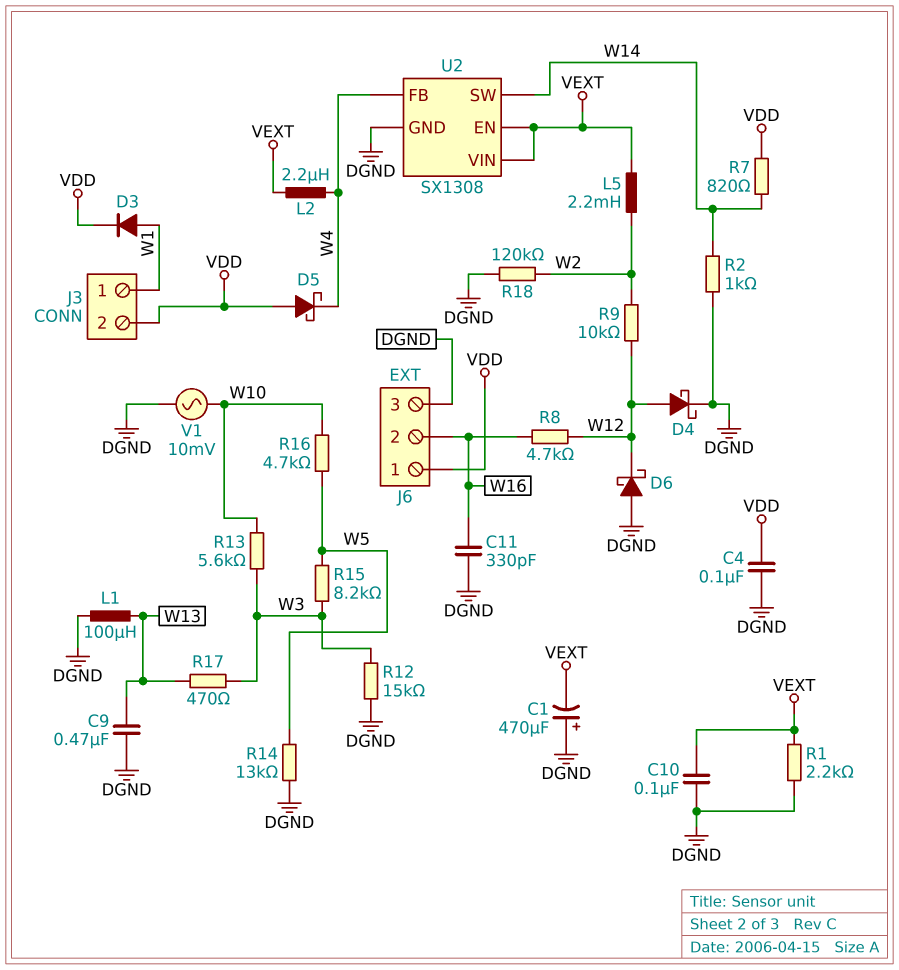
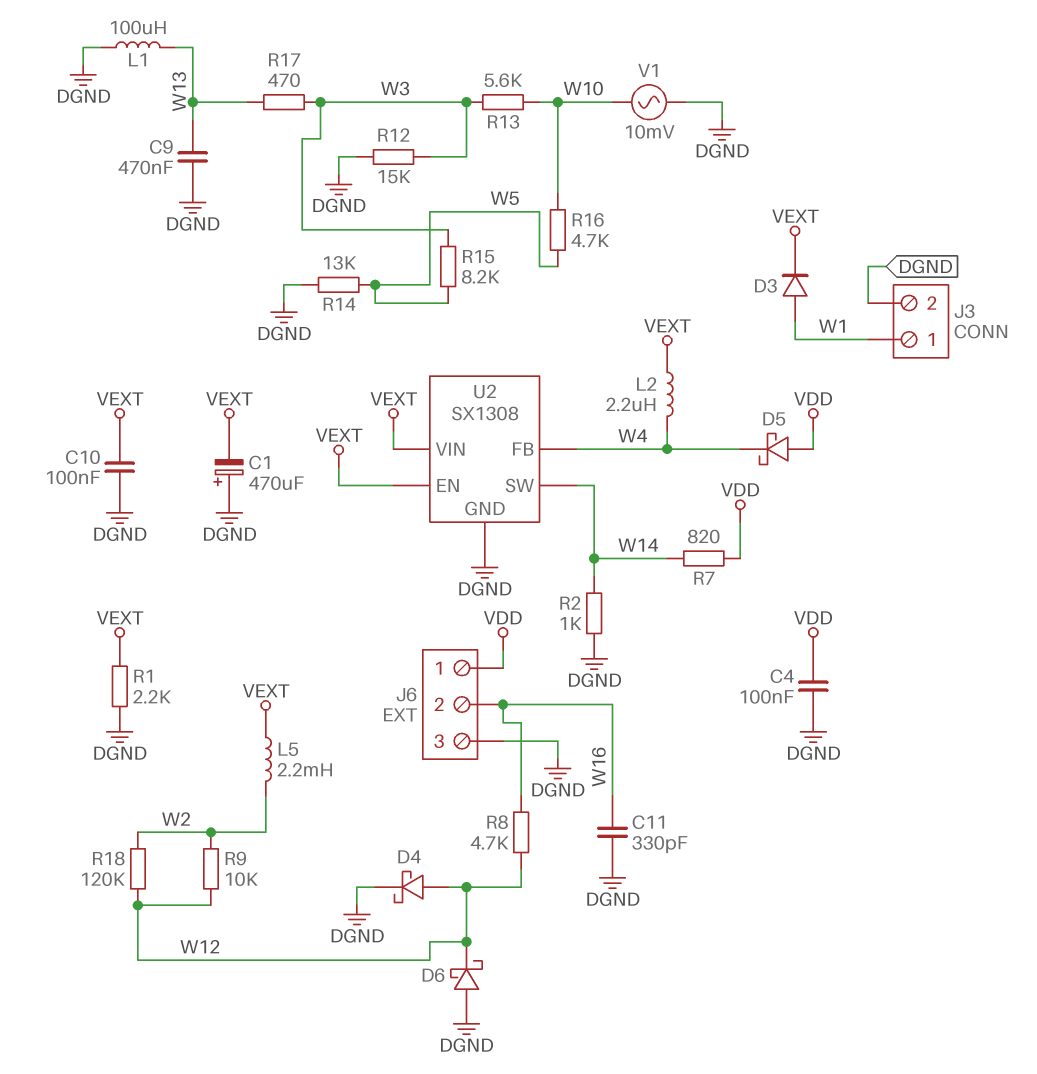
D3: diode (A W1, K VDD) -> diode (A W1, K VEXT)
J3 pin 2: VDD -> DGND
R18: 120k (DGND, W2) -> 120k (W2, W12)

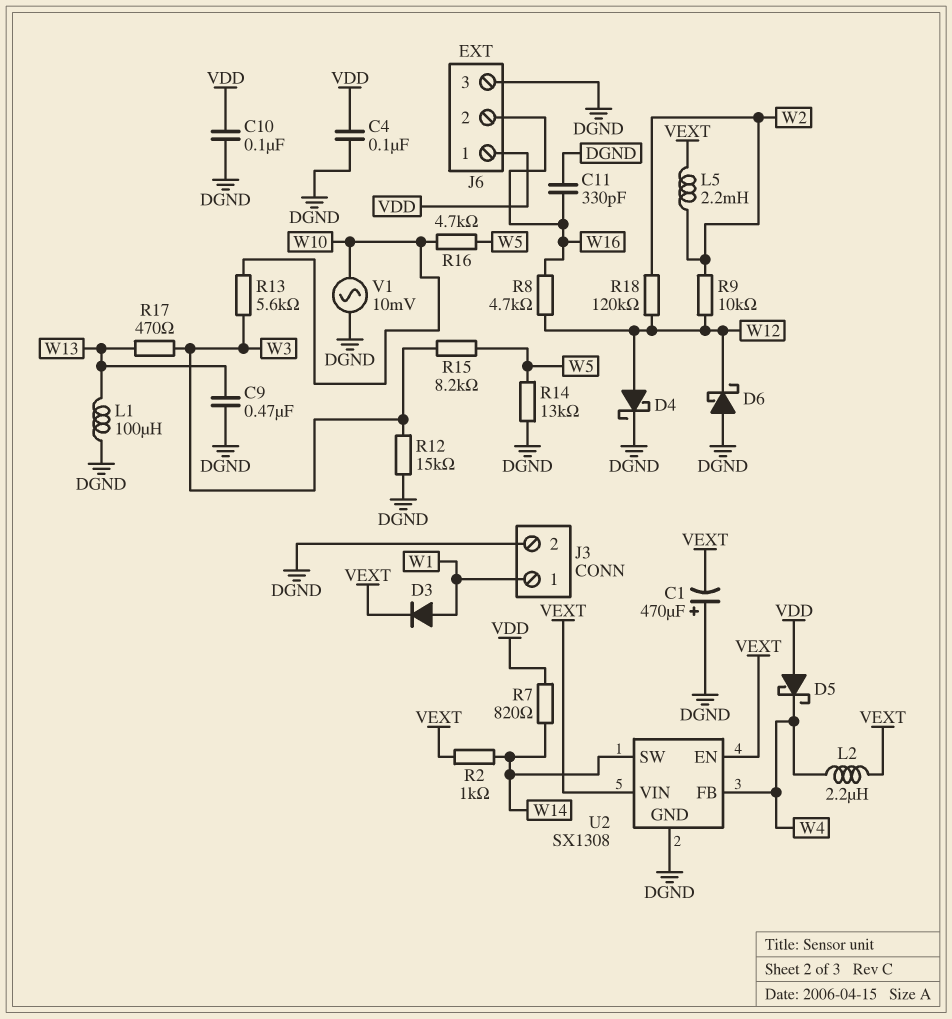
C10: 100nF (DGND, VEXT) -> 100nF (DGND, VDD)
R1: 2.2k (DGND, VEXT) -> none
R2: 1k (DGND, W14) -> 1k (VEXT, W14)

